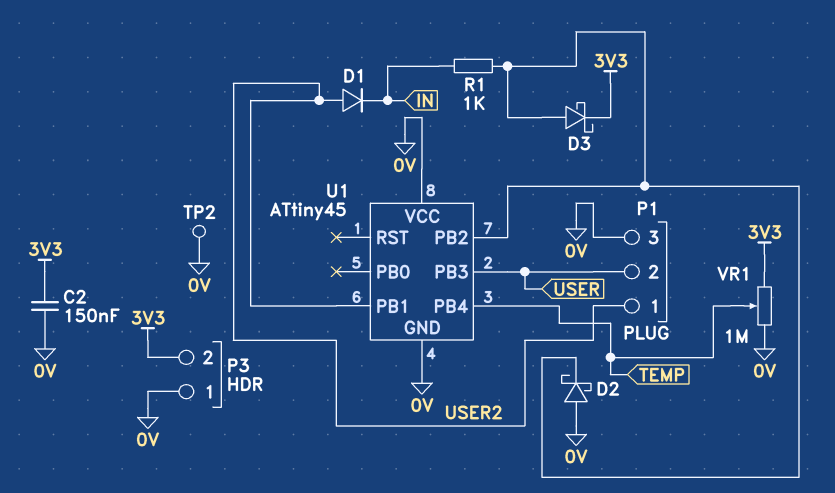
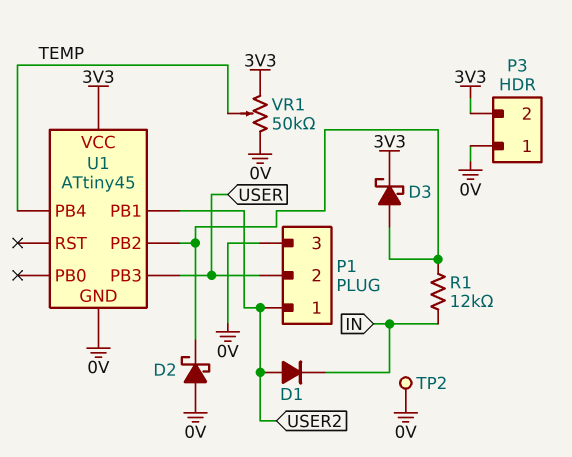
C2: 150nF (0V, 3V3) -> none
R1: 1k (IN, U1/PB2) -> 12k (IN, U1/PB2)
U1 pin VCC: 0V -> 3V3
VR1: 1M (0V, 3V3, wiper TEMP) -> 50k (0V, 3V3, wiper TEMP)

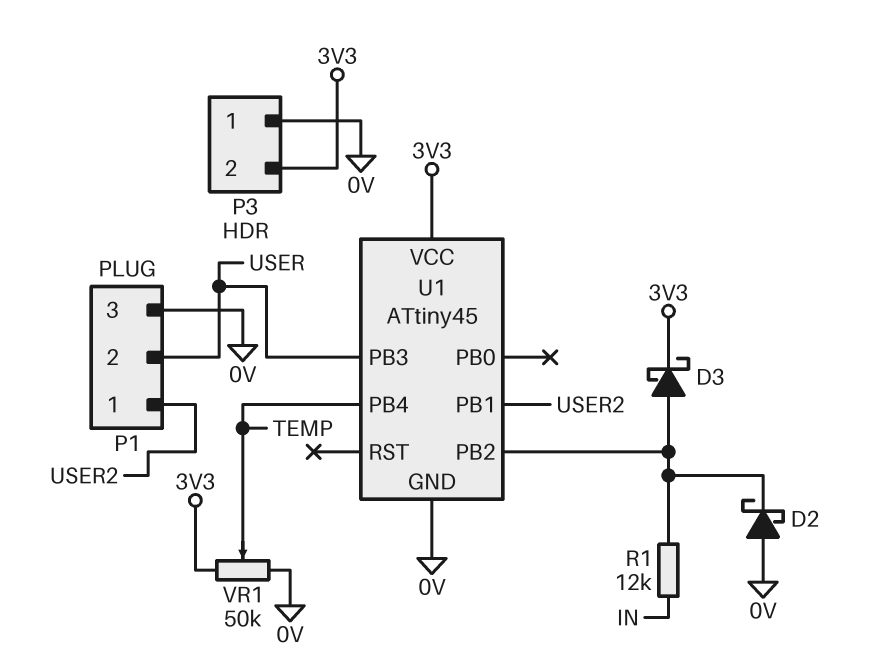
D1: diode (A USER2, K IN) -> none
TP2: test point (0V) -> none

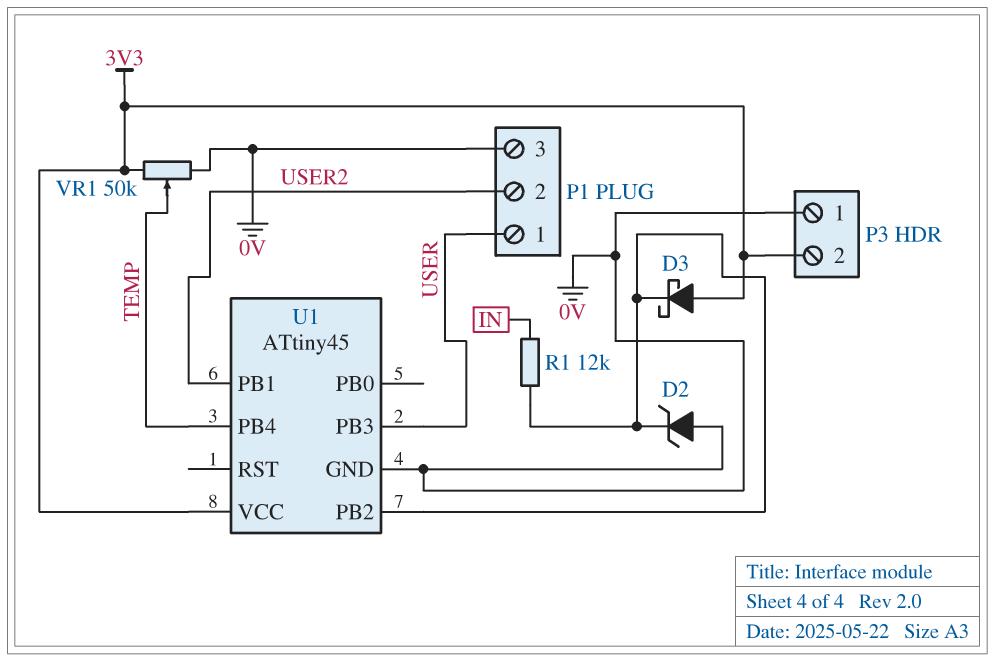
D2: schottky (A 0V, K U1/PB2) -> zener (A 0V, K U1/PB2)
D3: schottky (A U1/PB2, K 3V3) -> schottky (A 3V3, K U1/PB2)
P1 pin 1: USER2 -> USER
P1 pin 2: USER -> USER2

